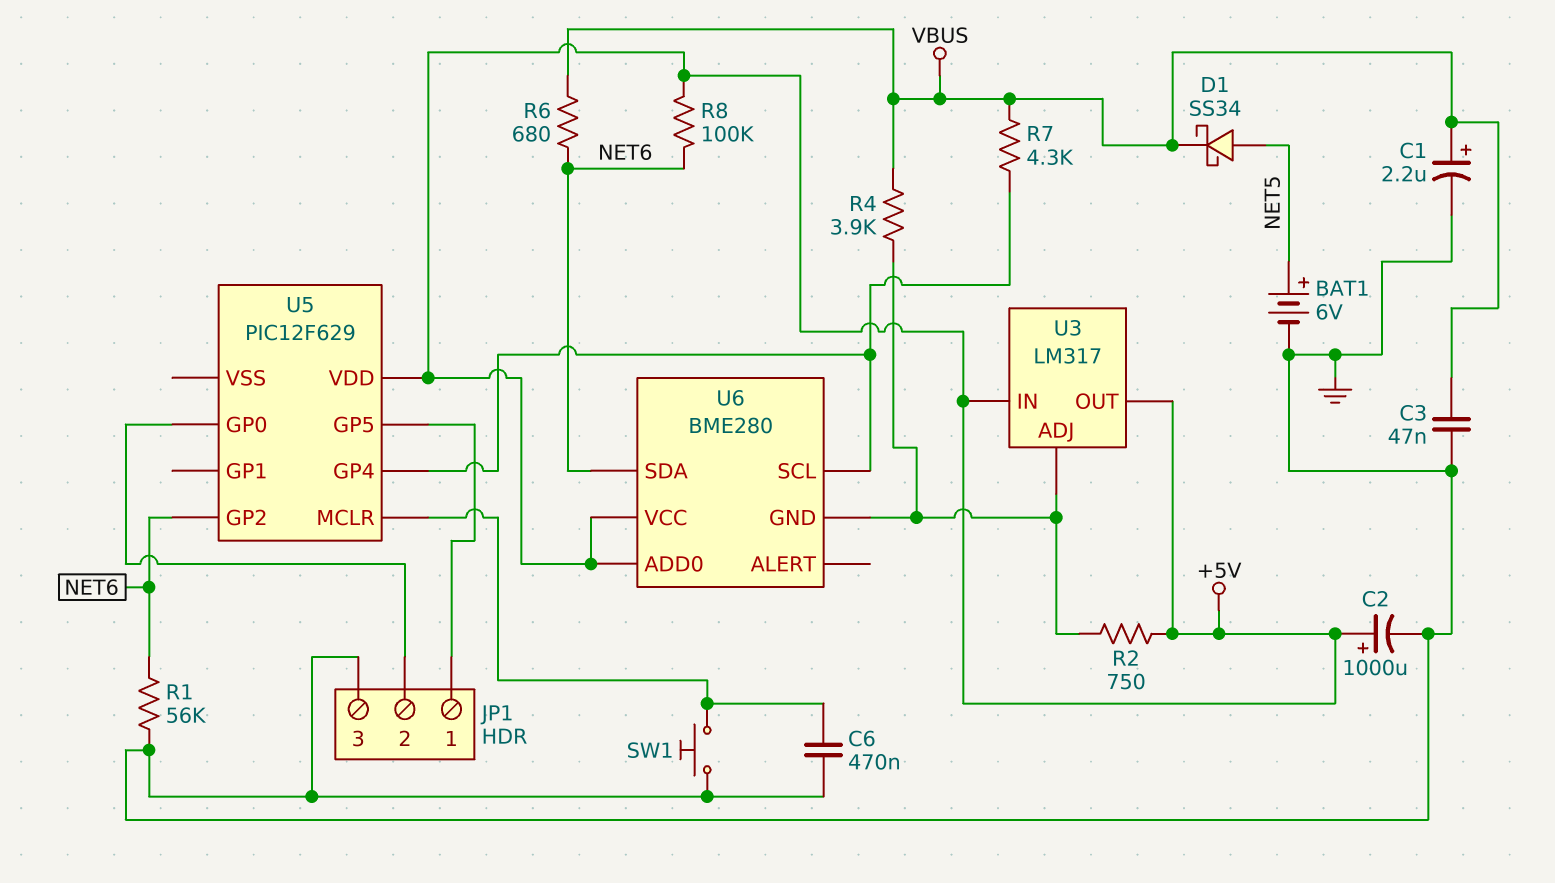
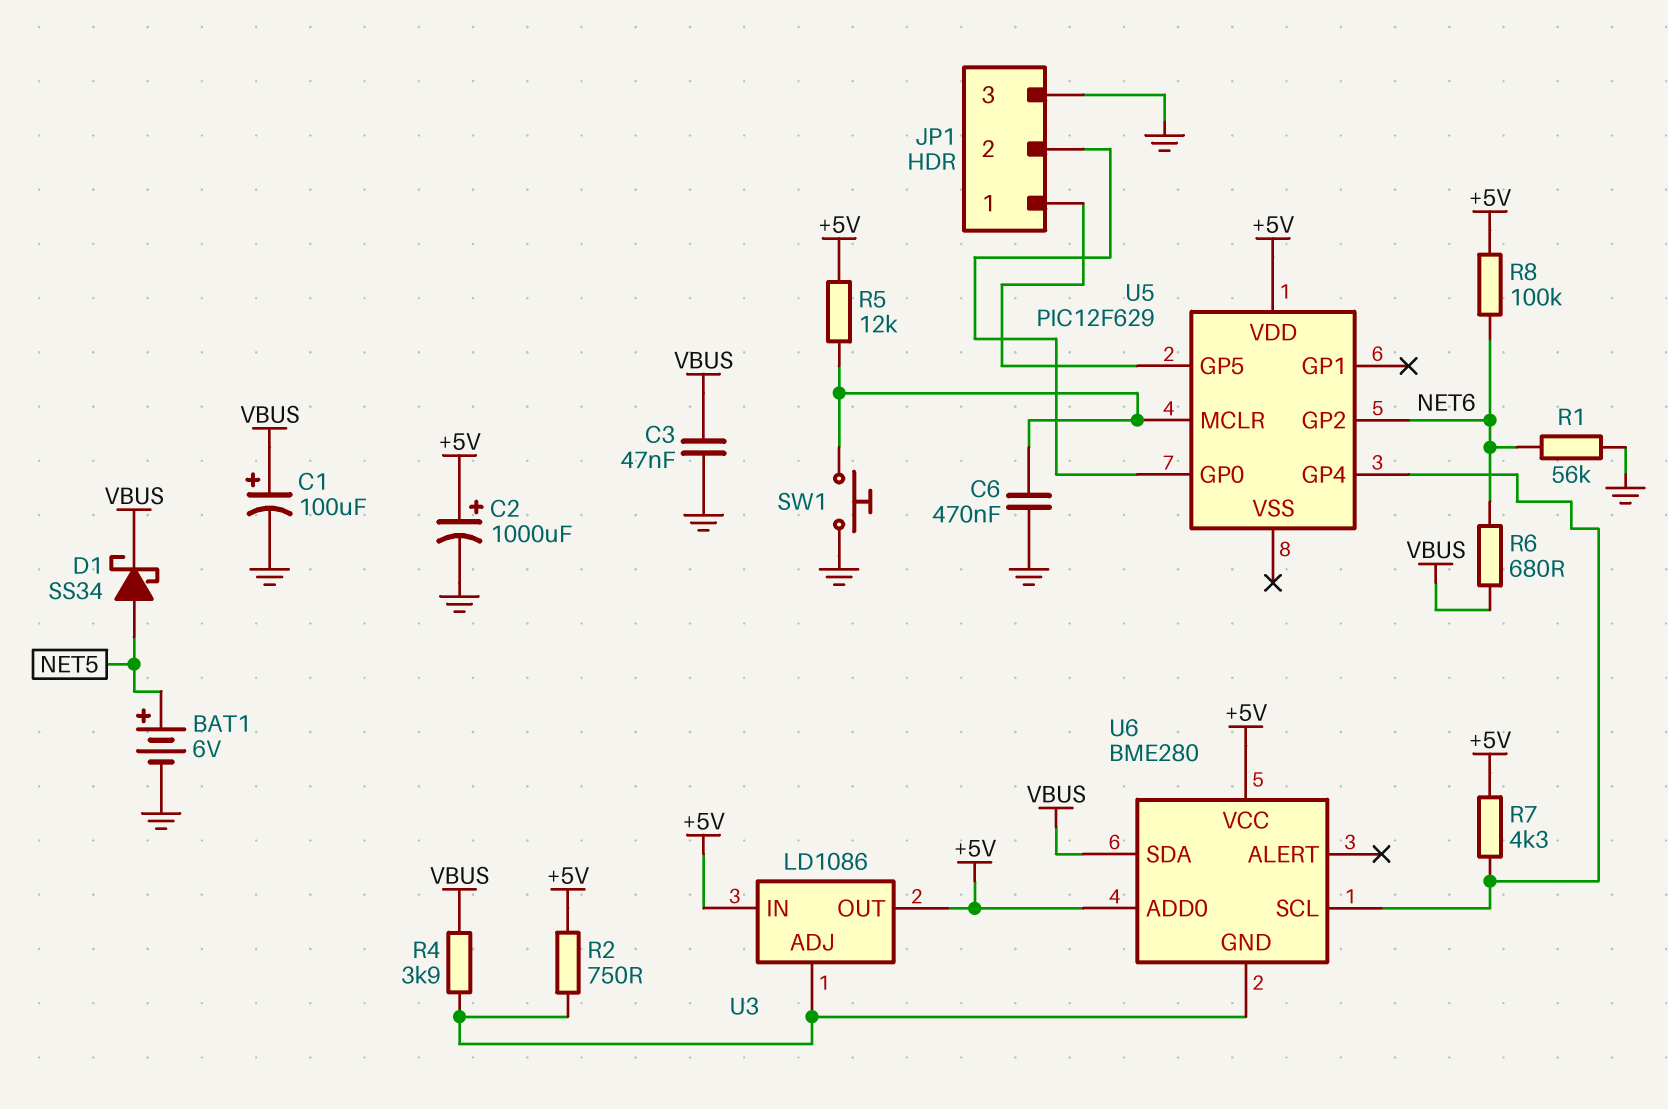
C1: 2.2uF (plus VBUS, minus GND) -> 100uF (plus VBUS, minus GND)
R5: none -> 12k (+5V, U5/MCLR)
R7: 4.3k (U5/GP4, VBUS) -> 4.3k (+5V, U5/GP4)
U3: LM317 -> LD1086
U6 pin SDA: NET6 -> VBUS

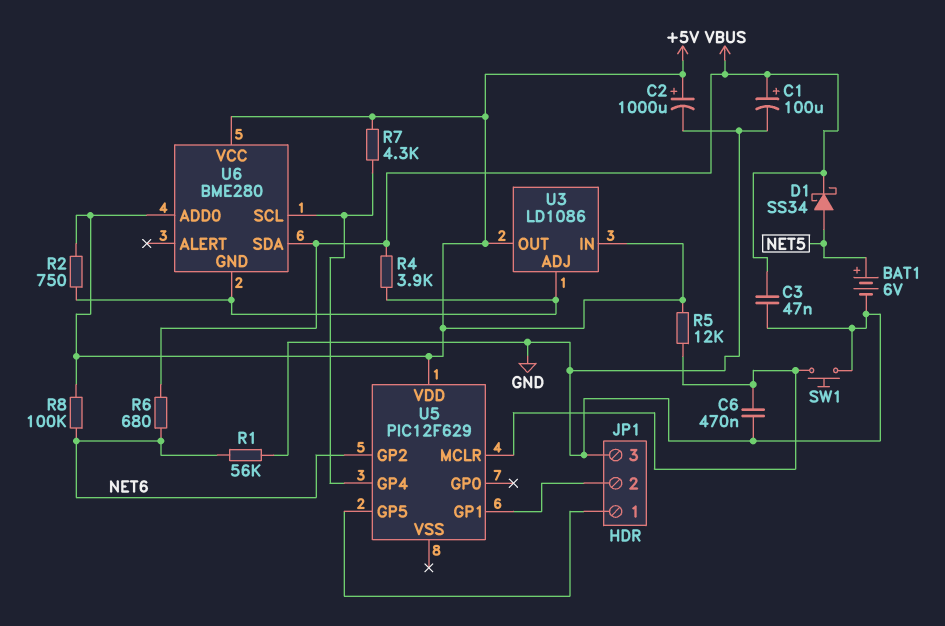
U5 pin GP0: JP1/2 -> none
U5 pin GP1: none -> JP1/2

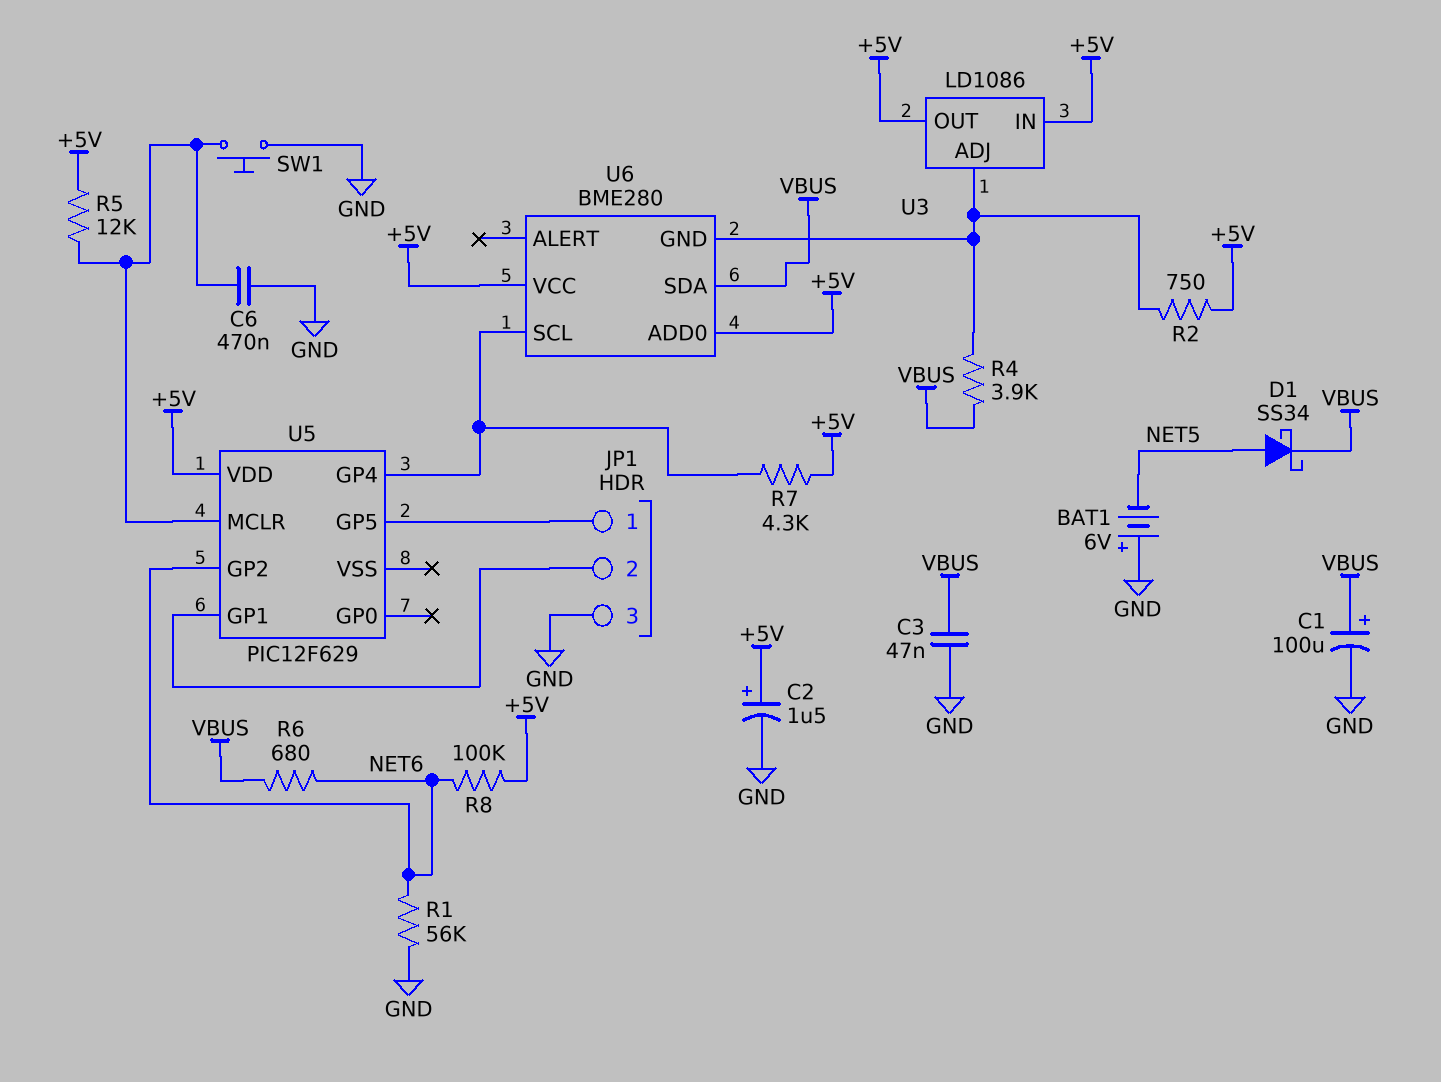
BAT1: 6V (plus NET5, minus GND) -> 6V (plus GND, minus NET5)
C2: 1000uF (plus +5V, minus GND) -> 1.5uF (plus +5V, minus GND)

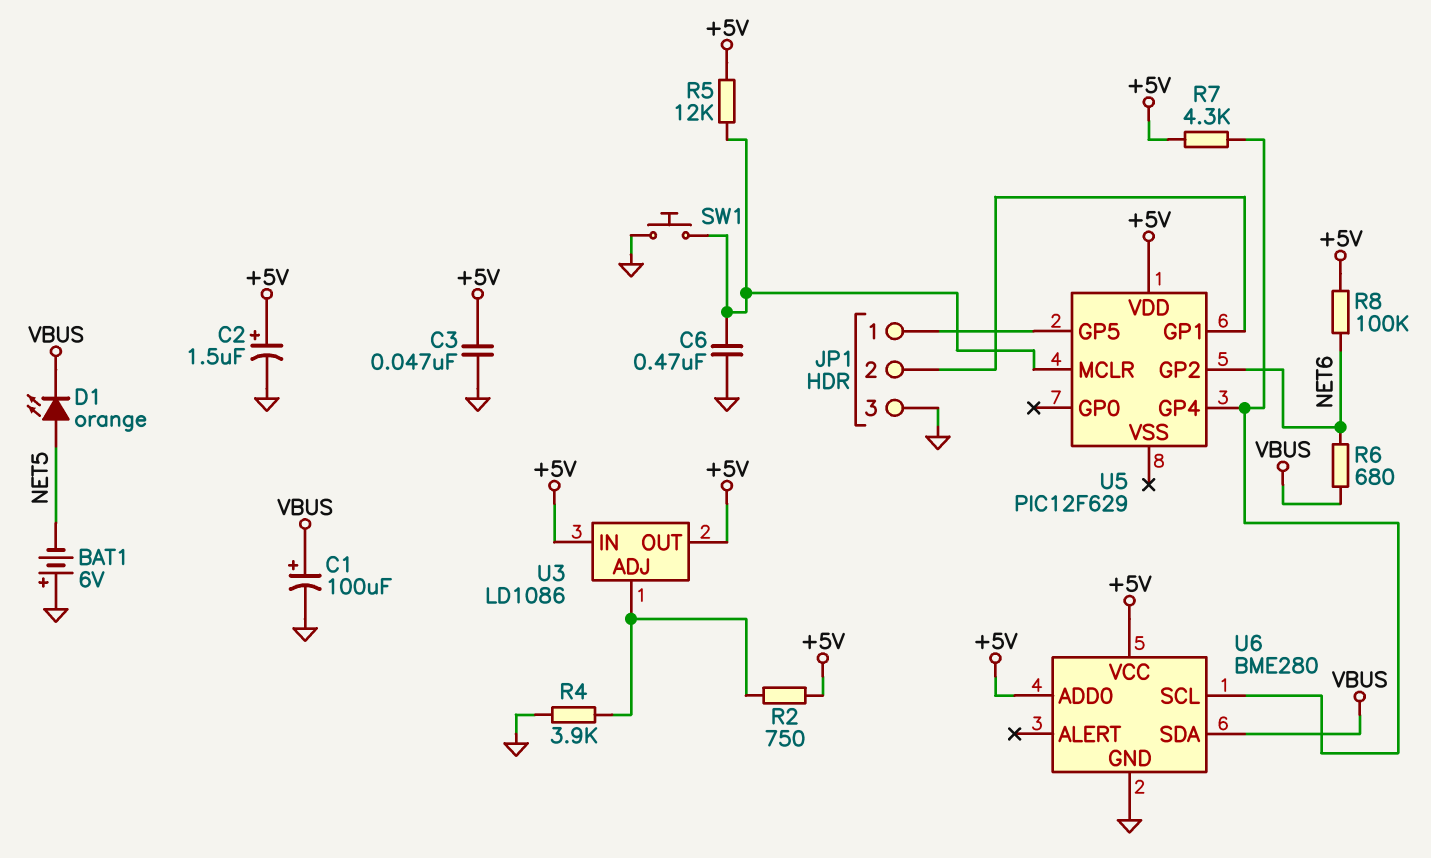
C3: 47nF (GND, VBUS) -> 47nF (+5V, GND)
D1: schottky SS34 (A NET5, K VBUS) -> LED orange (A NET5, K VBUS)
R1: 56k (GND, NET6) -> none
R4: 3.9k (U3/ADJ, VBUS) -> 3.9k (GND, U3/ADJ)
U6 pin GND: U3/ADJ -> GND

